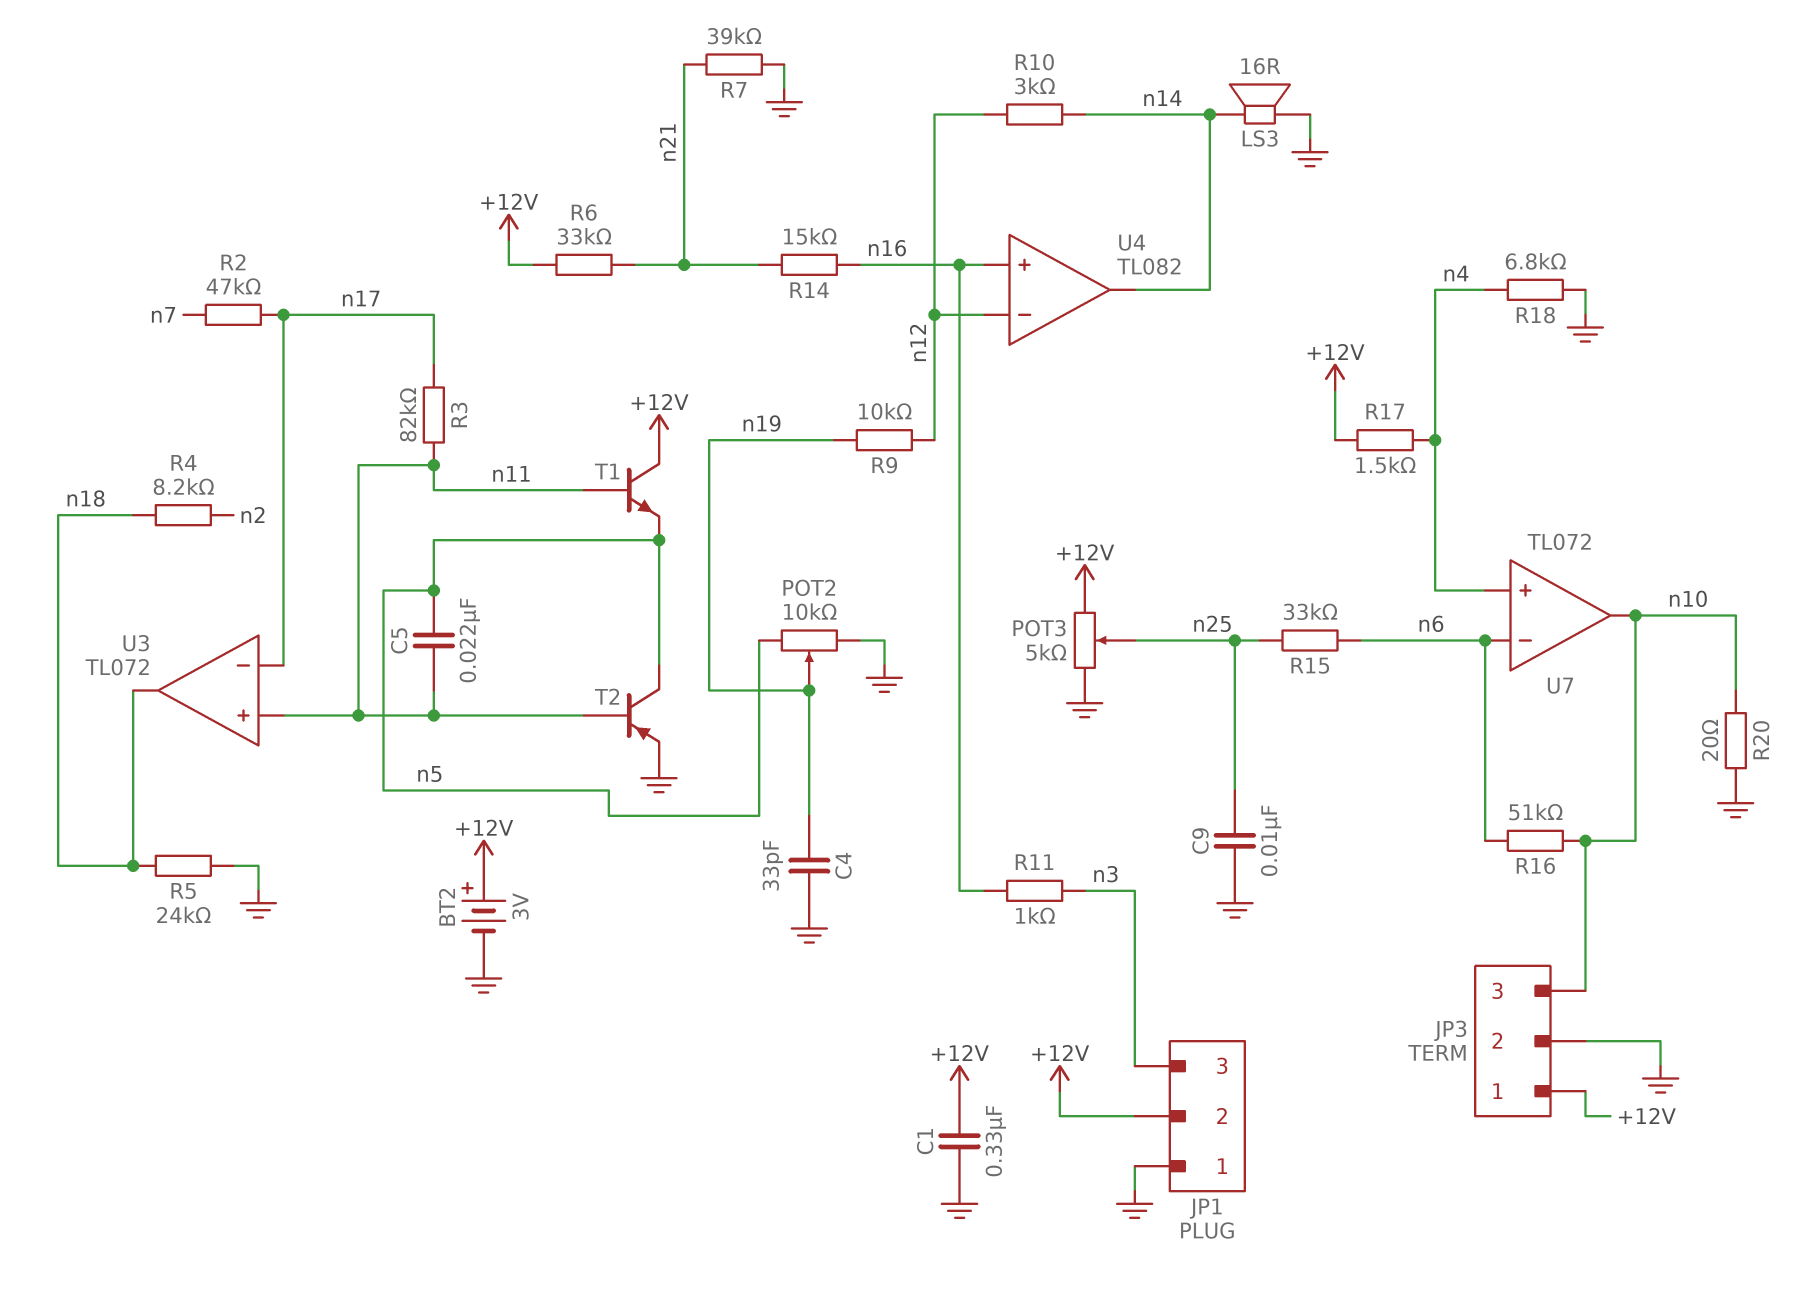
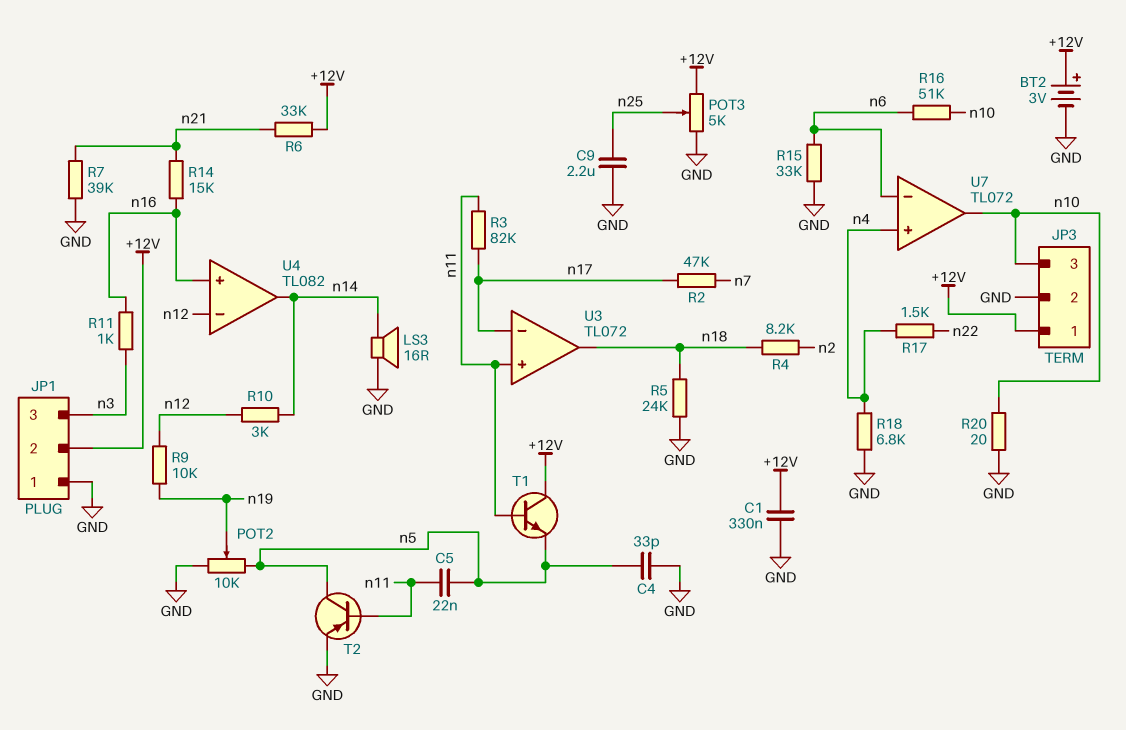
C4: 33pF (GND, n19) -> 33pF (GND, n5)
C9: 10nF (GND, n25) -> 2.2uF (GND, n25)
R15: 33k (n6, n25) -> 33k (GND, n6)
R17: 1.5k (+12V, n4) -> 1.5k (n4, n22)

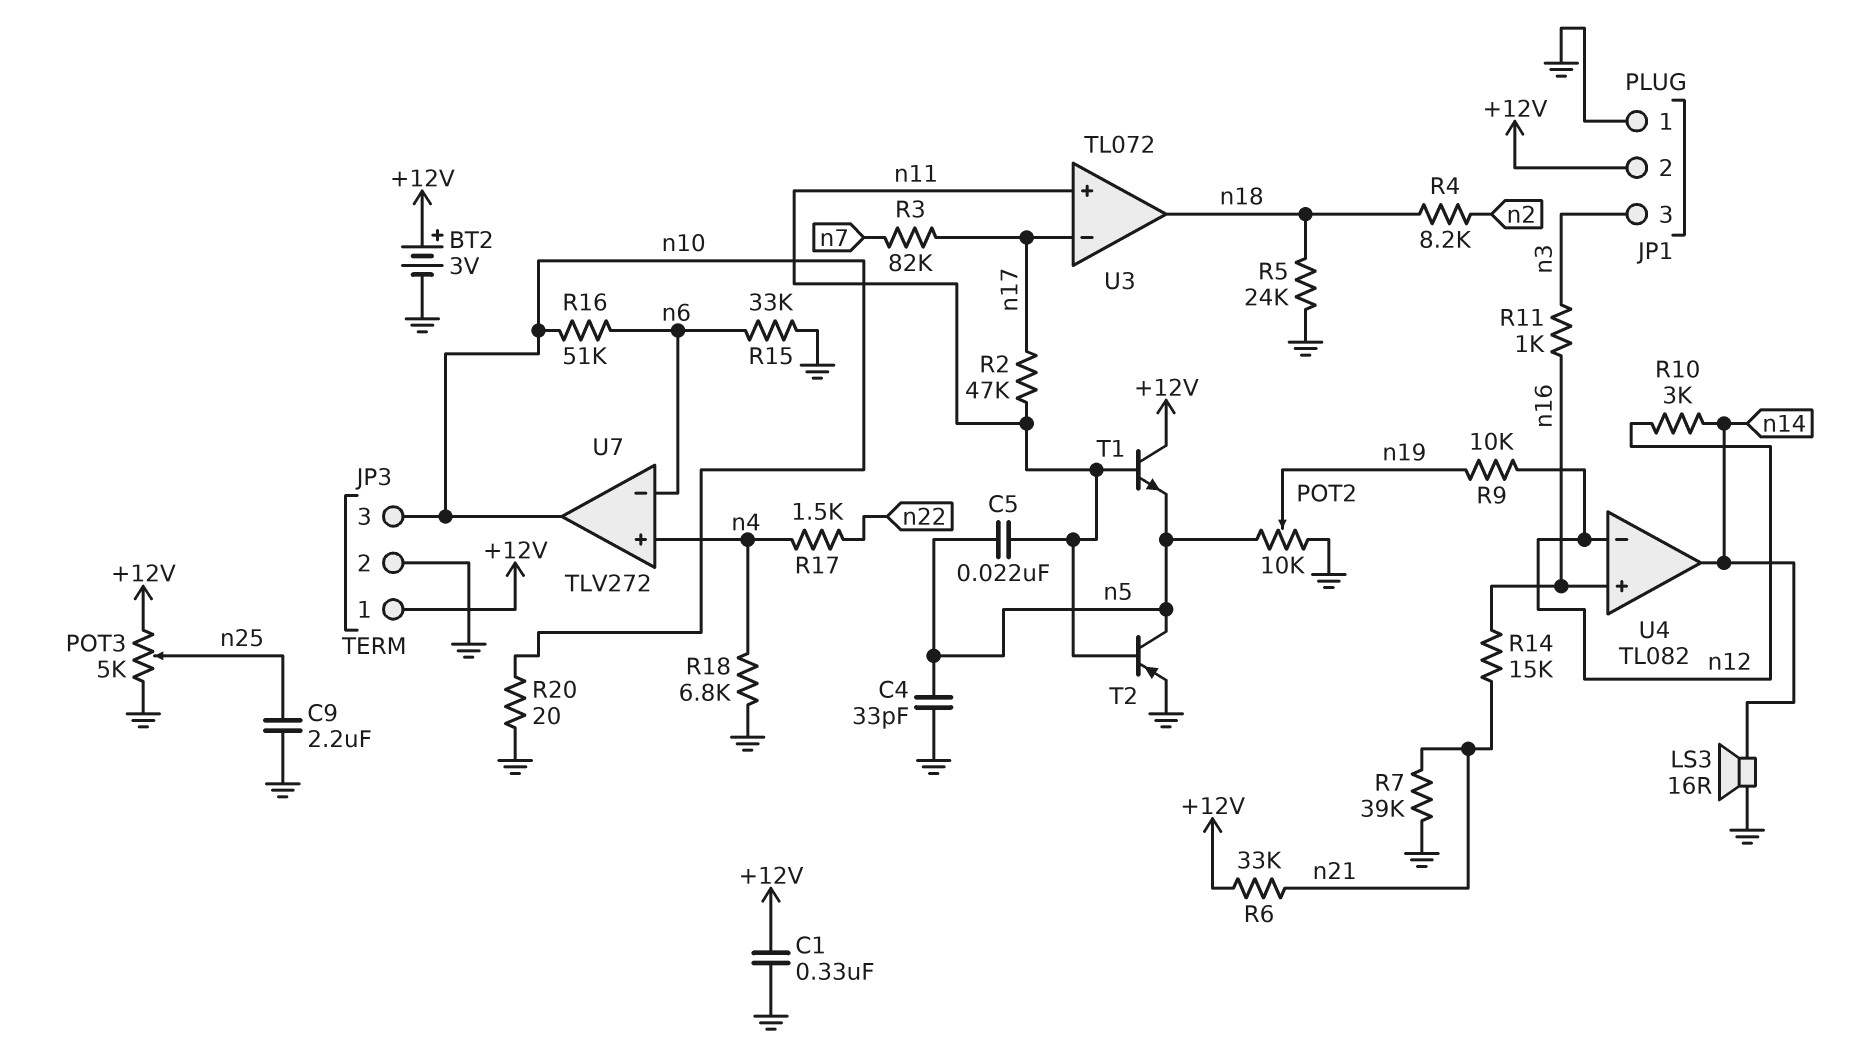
R2: 47k (n7, n17) -> 47k (n11, n17)
R3: 82k (n11, n17) -> 82k (n7, n17)
U7: TL072 -> TLV272

